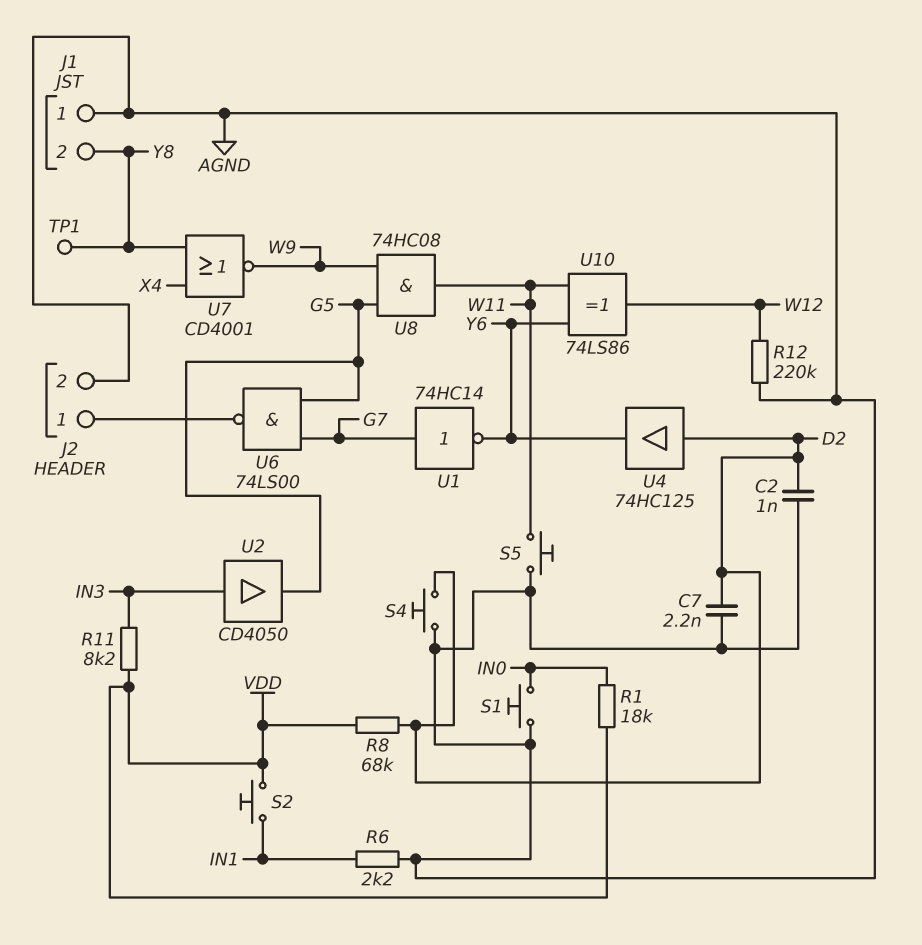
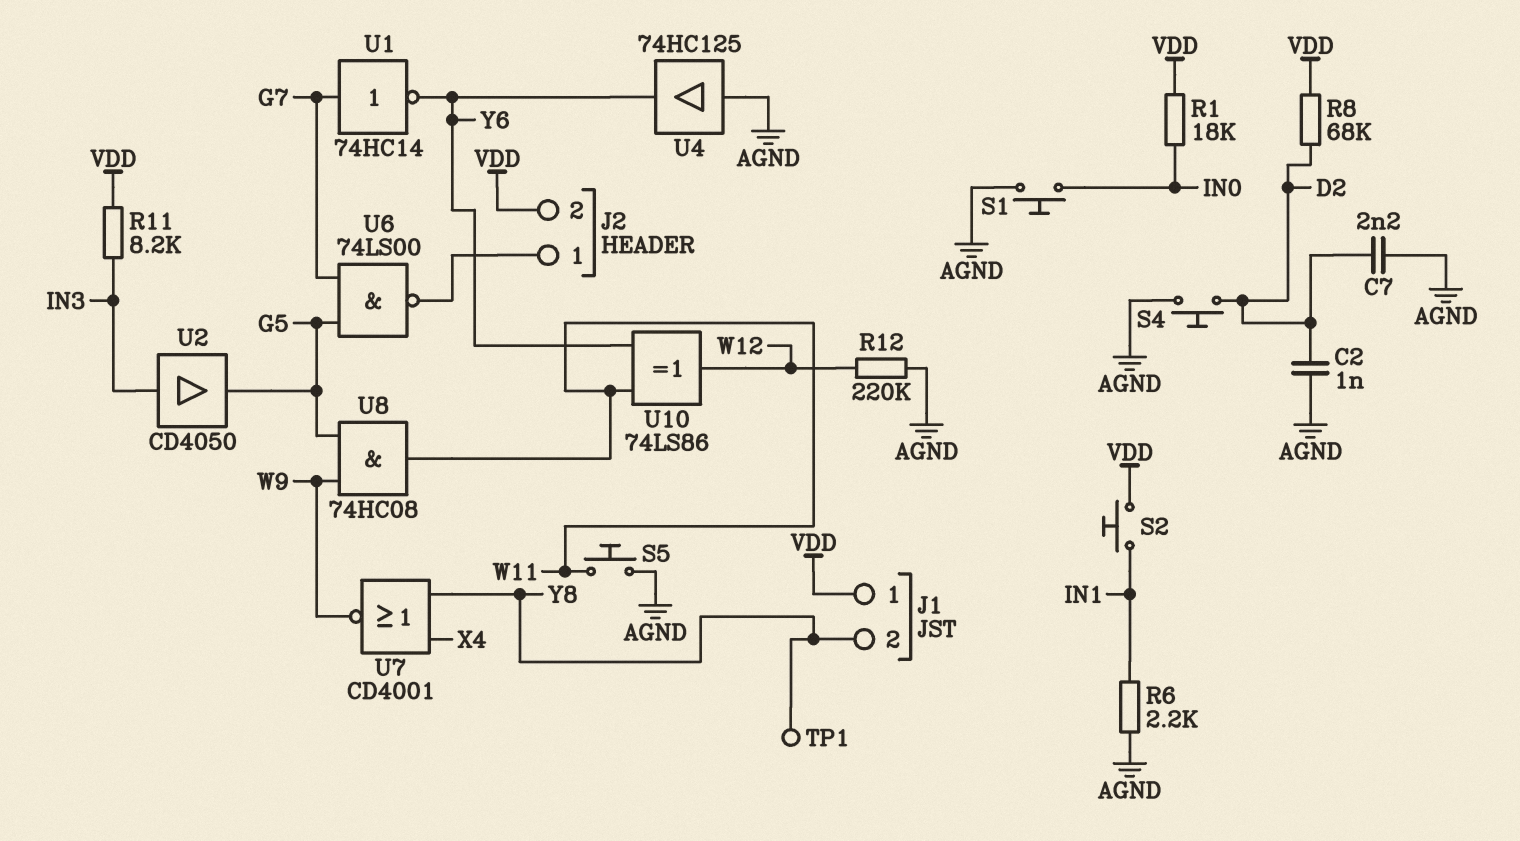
J1 pin 1: AGND -> VDD
J2 pin 2: AGND -> VDD
U4: buffer 74HC125 (in D2, out Y6) -> buffer 74HC125 (in AGND, out Y6)

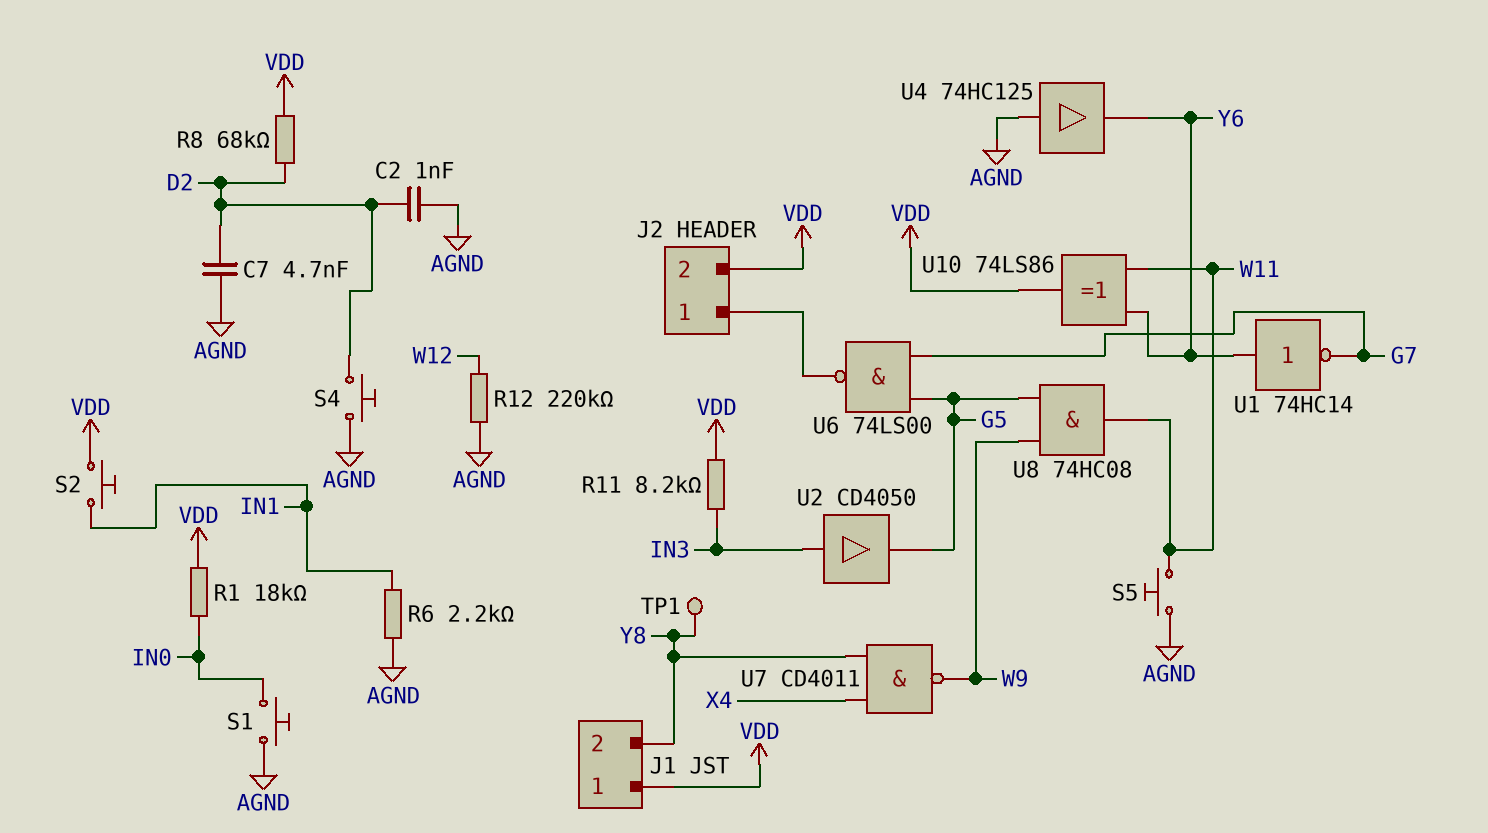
C7: 2.2nF (AGND, D2) -> 4.7nF (AGND, D2)
U1: NOT 74HC14 (in G7, out Y6) -> NOT 74HC14 (in Y6, out G7)
U7: NOR CD4001 (in X4, in Y8, out W9) -> NAND CD4011 (in X4, in Y8, out W9)
U10: XOR 74LS86 (in W11, in Y6, out W12) -> XOR 74LS86 (in W11, in Y6, out VDD)

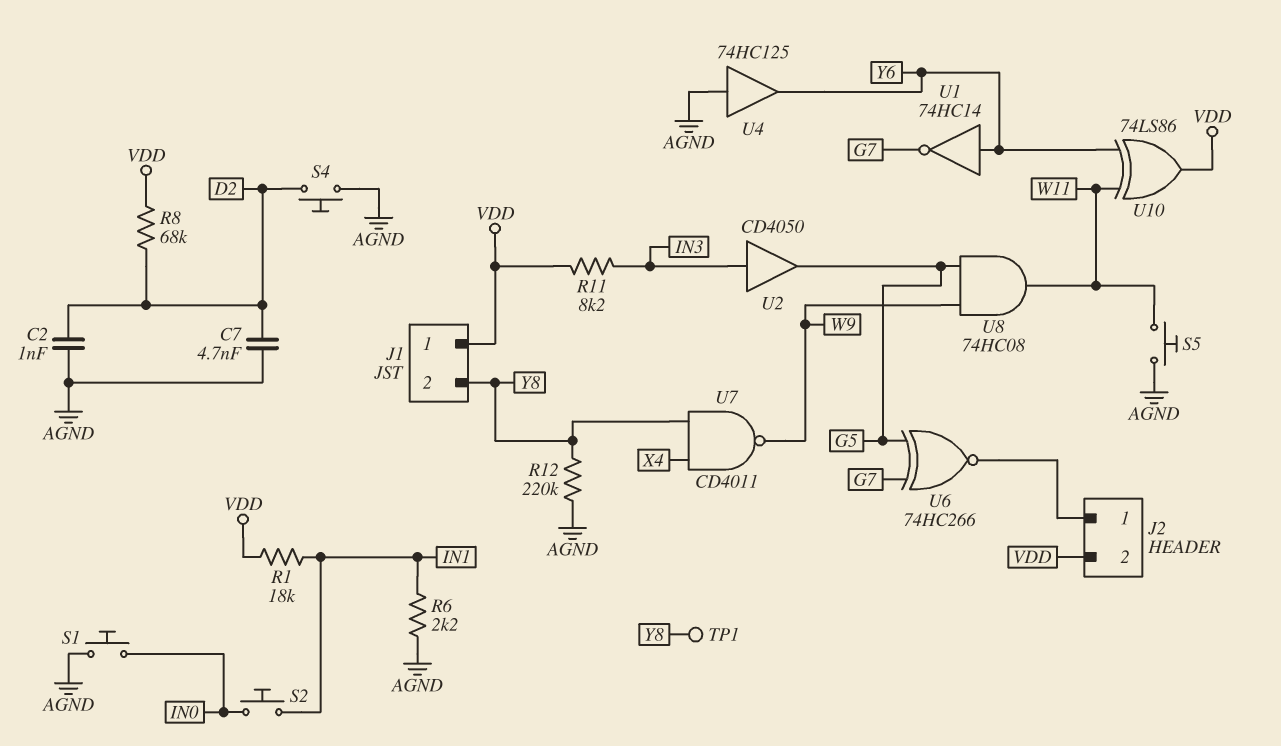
R1: 18k (IN0, VDD) -> 18k (IN1, VDD)
R12: 220k (AGND, W12) -> 220k (AGND, Y8)
S2: button (IN1, VDD) -> button (IN0, IN1)
U6: NAND 74LS00 (in G5, in G7, out J2/1) -> XNOR 74HC266 (in G5, in G7, out J2/1)

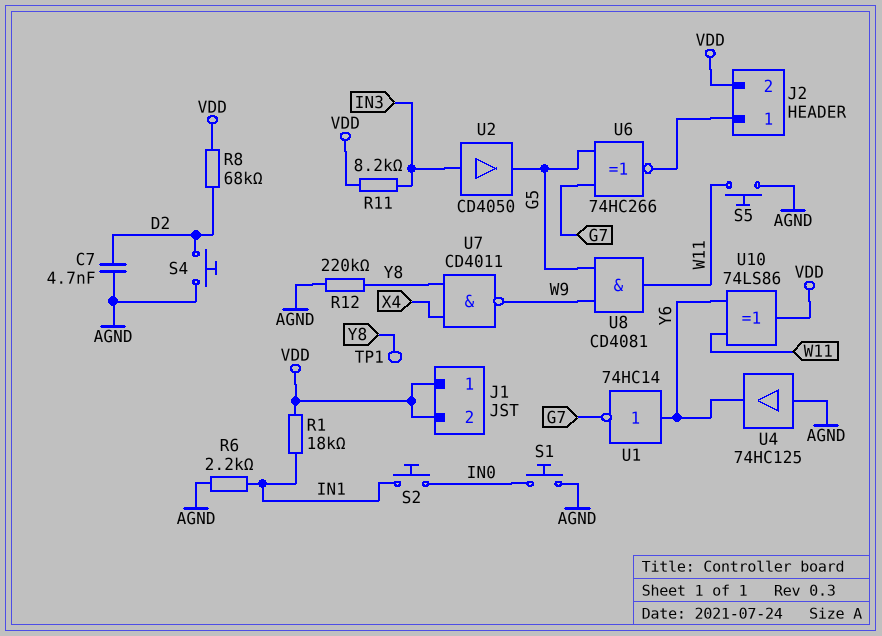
C2: 1nF (AGND, D2) -> none
J1 pin 2: Y8 -> VDD
U8: AND 74HC08 (in G5, in W9, out W11) -> AND CD4081 (in G5, in W9, out W11)

